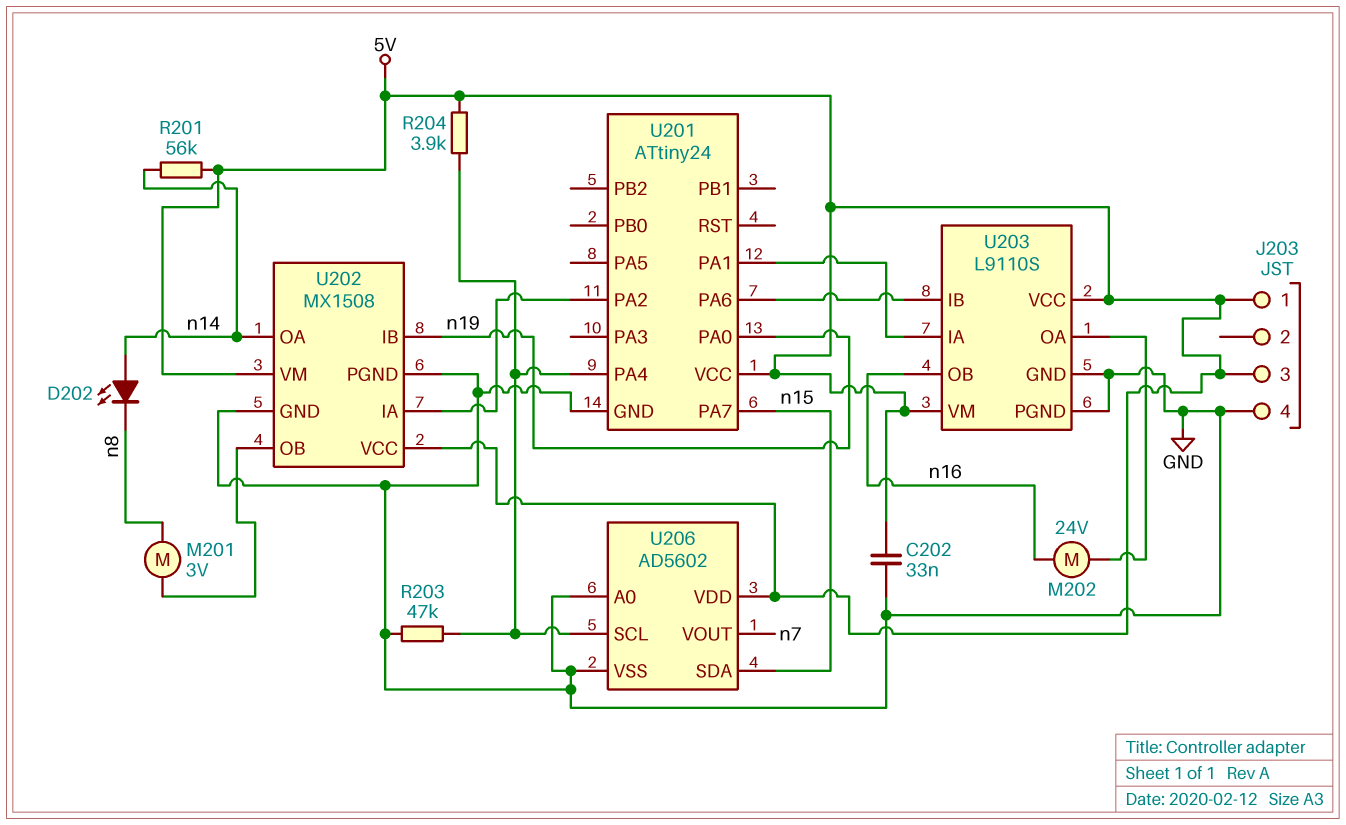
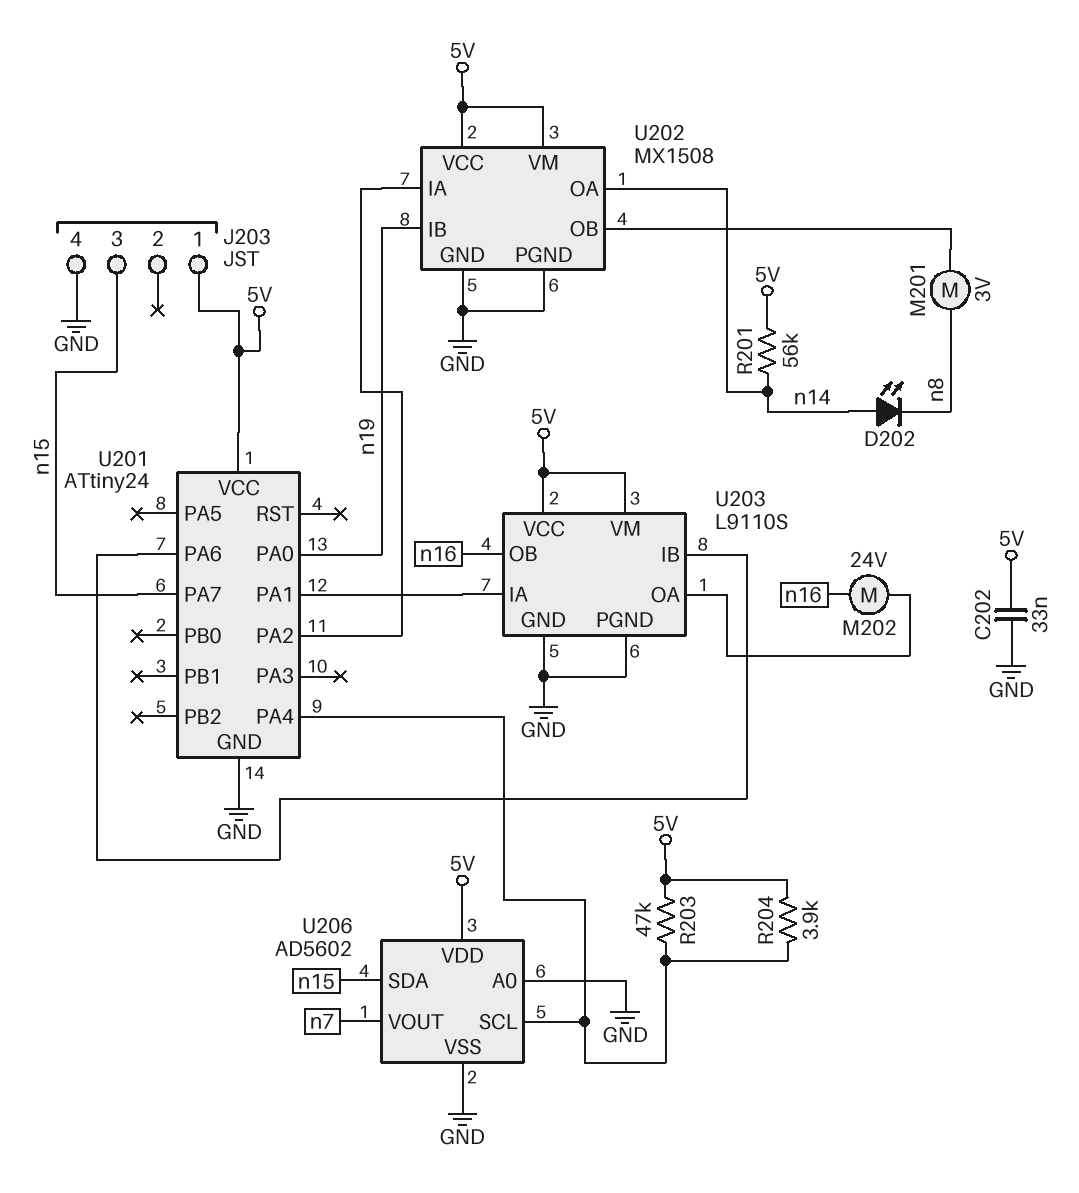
J203 pin 3: 5V -> n15
R203: 47k (GND, U201/PA4) -> 47k (5V, U201/PA4)

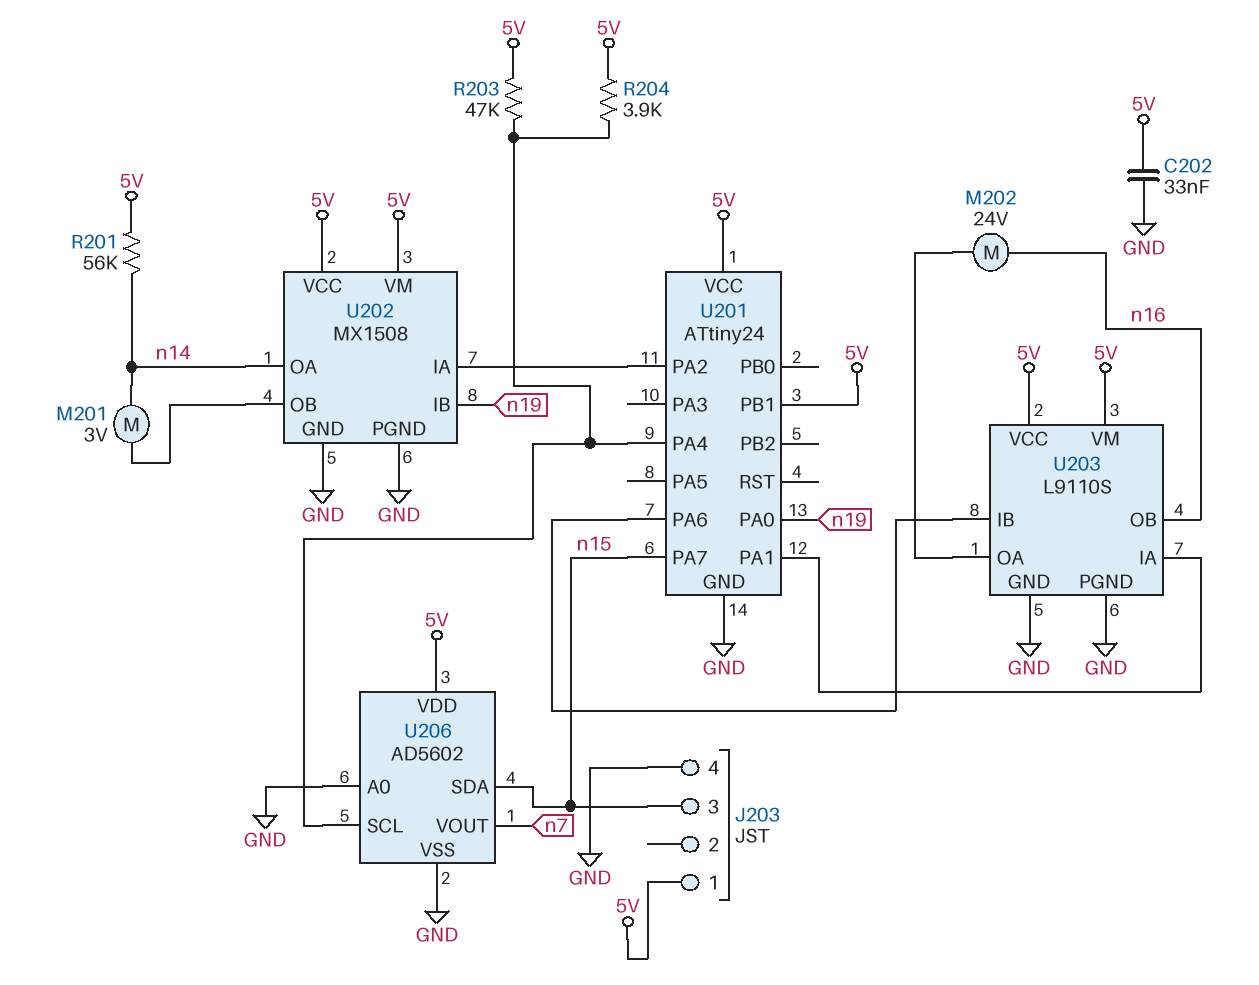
D202: LED (A n14, K n8) -> none
M201: motor 3V (U202/OB, n8) -> motor 3V (U202/OB, n14)
U201 pin PB1: none -> 5V

